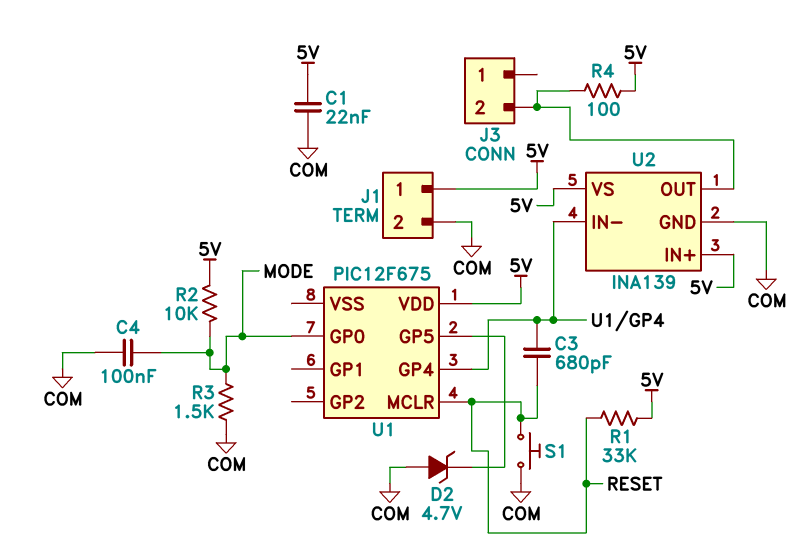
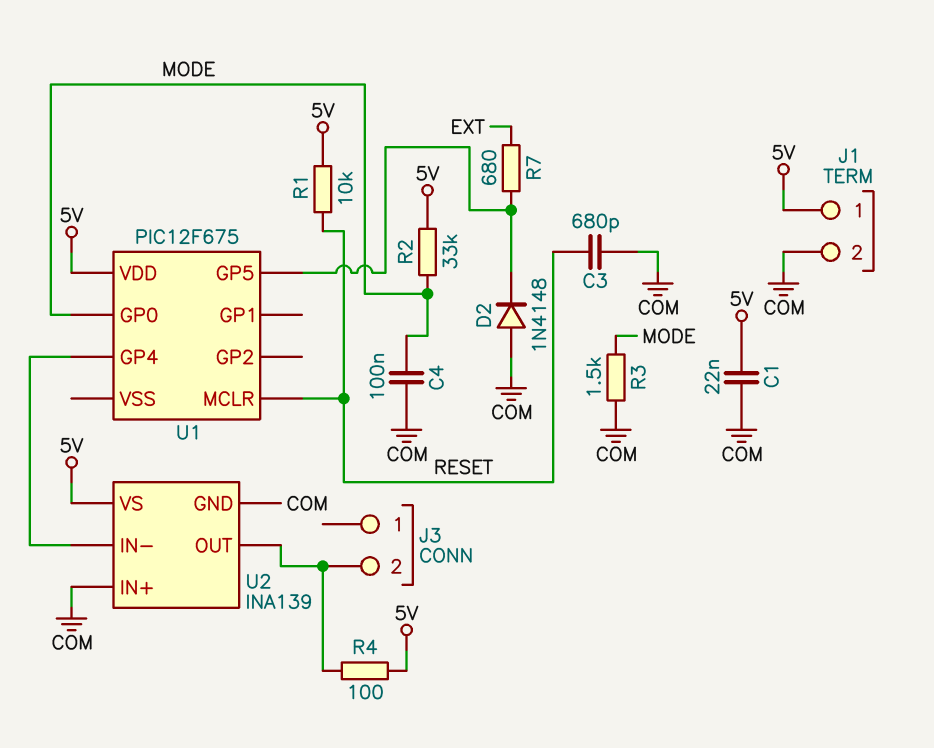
C3: 680pF (RESET, U1/GP4) -> 680pF (COM, RESET)
D2: zener 4.7V (A COM, K U1/GP5) -> diode 1N4148 (A COM, K U1/GP5)
R1: 33k (5V, RESET) -> 10k (5V, RESET)
R2: 10k (5V, MODE) -> 33k (5V, MODE)
R7: none -> 680 (EXT, U1/GP5)
S1: button (COM, RESET) -> none
U2 pin IN+: 5V -> COM

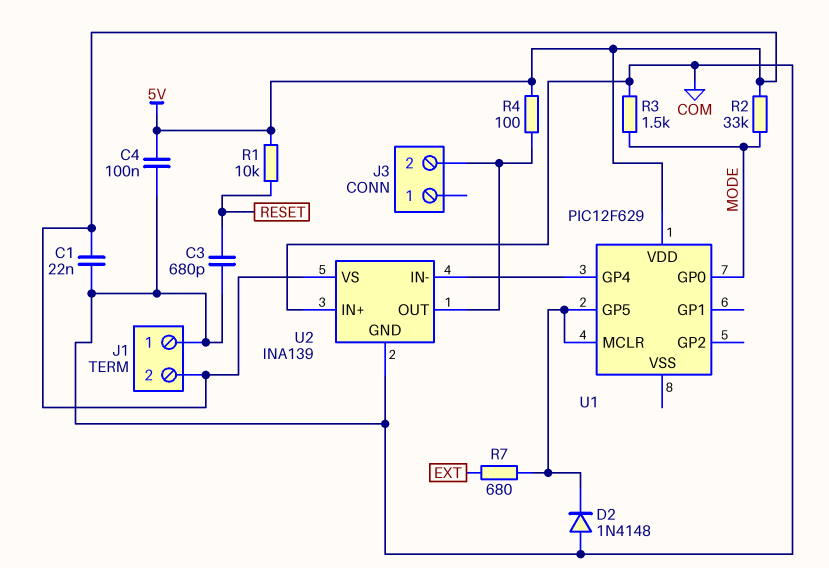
C4: 100nF (COM, MODE) -> 100nF (5V, COM)
J1 pin 1: 5V -> COM
J1 pin 2: COM -> 5V
U1: PIC12F675 -> PIC12F629
U1 pin MCLR: RESET -> U1/GP5

